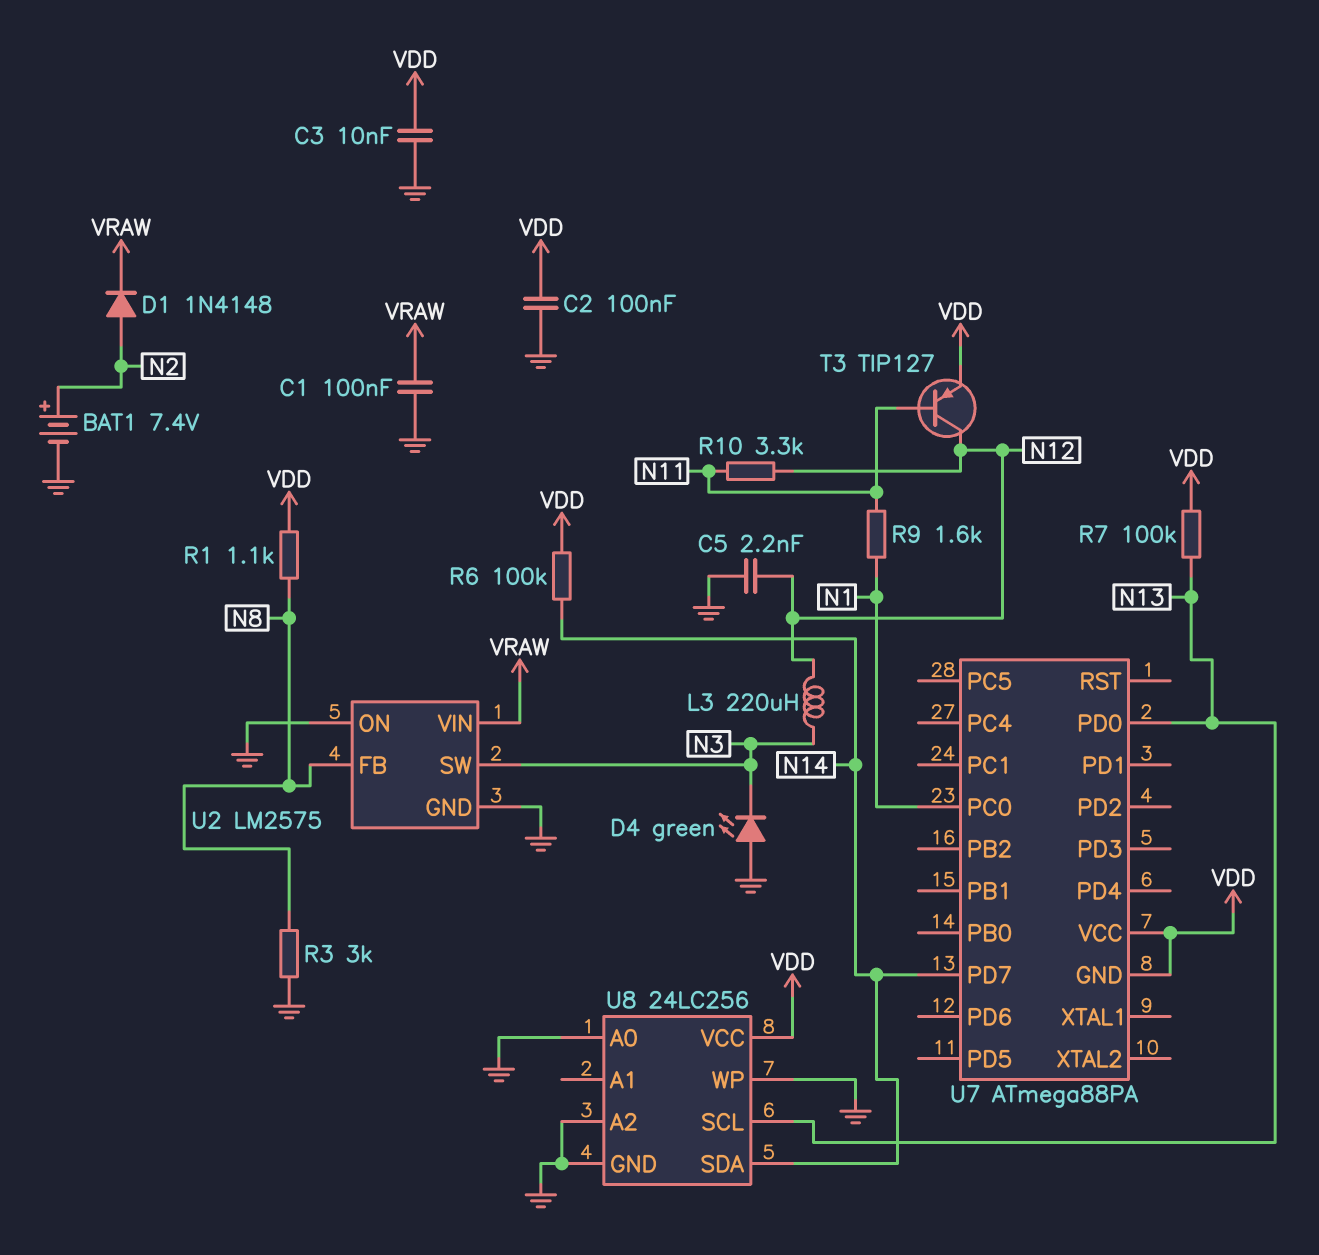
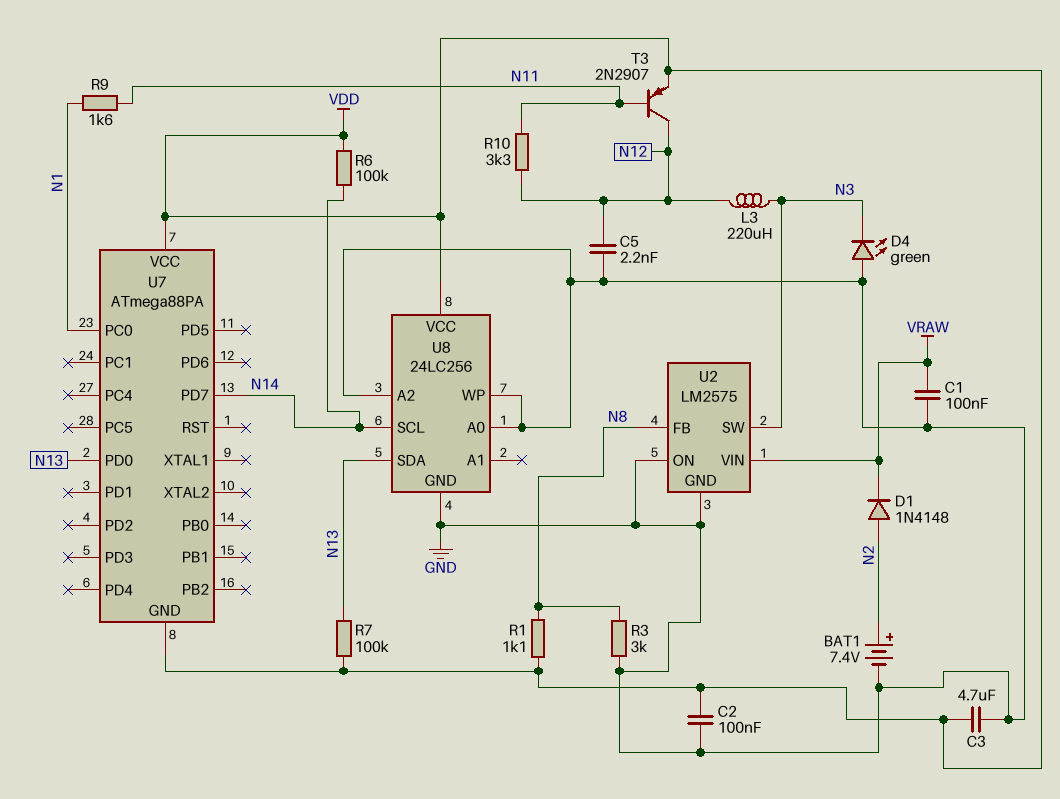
C3: 10nF (GND, VDD) -> 4.7uF (GND, VDD)
T3: PNP TIP127 (B N11, C N12, E VDD) -> PNP 2N2907 (B N11, C N12, E VDD)
U8 pin SCL: N13 -> N14
U8 pin SDA: N14 -> N13

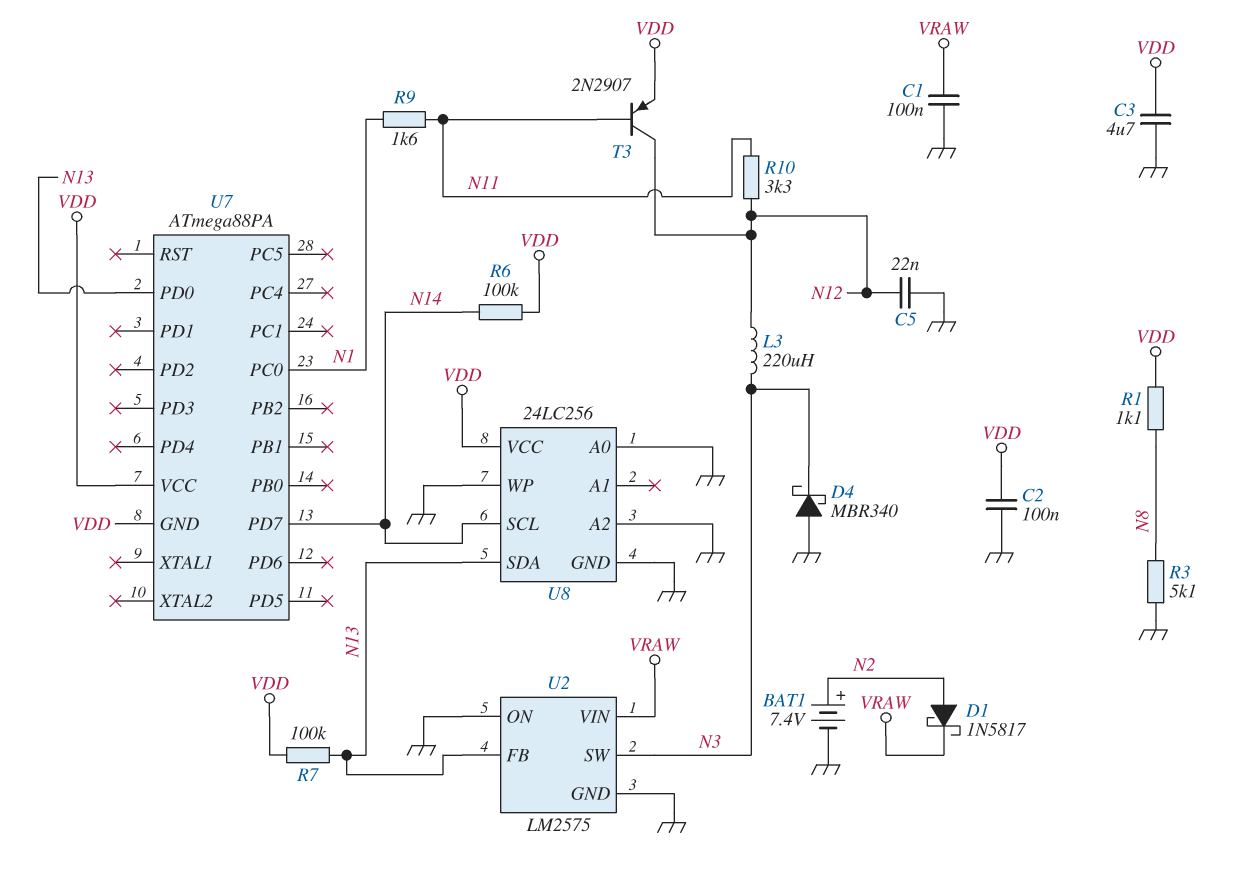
C5: 2.2nF (GND, N12) -> 22nF (GND, N12)
D1: diode 1N4148 (A N2, K VRAW) -> schottky 1N5817 (A N2, K VRAW)
D4: LED green (A GND, K N3) -> schottky MBR340 (A GND, K N3)
R3: 3k (GND, N8) -> 5.1k (GND, N8)
U2 pin FB: N8 -> N13

